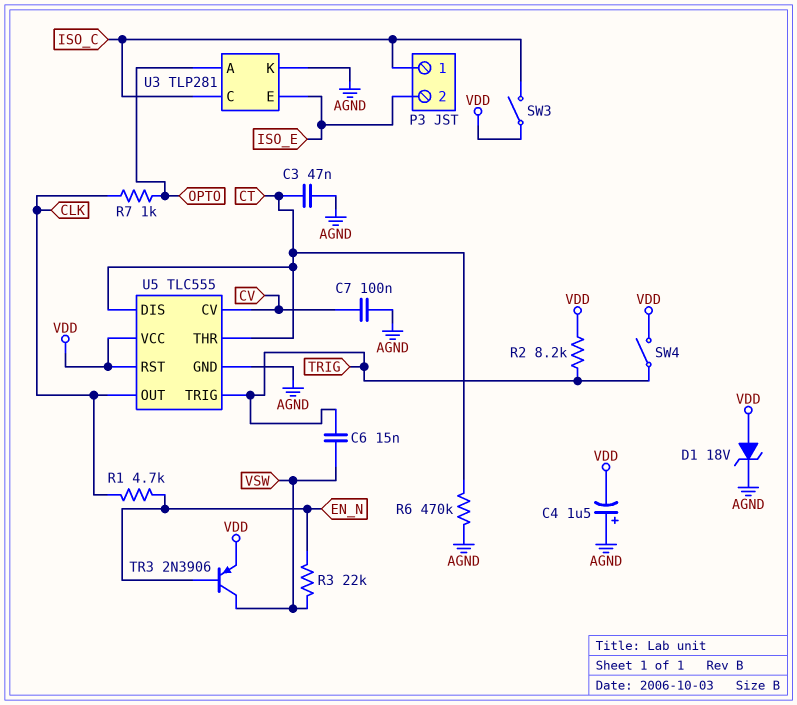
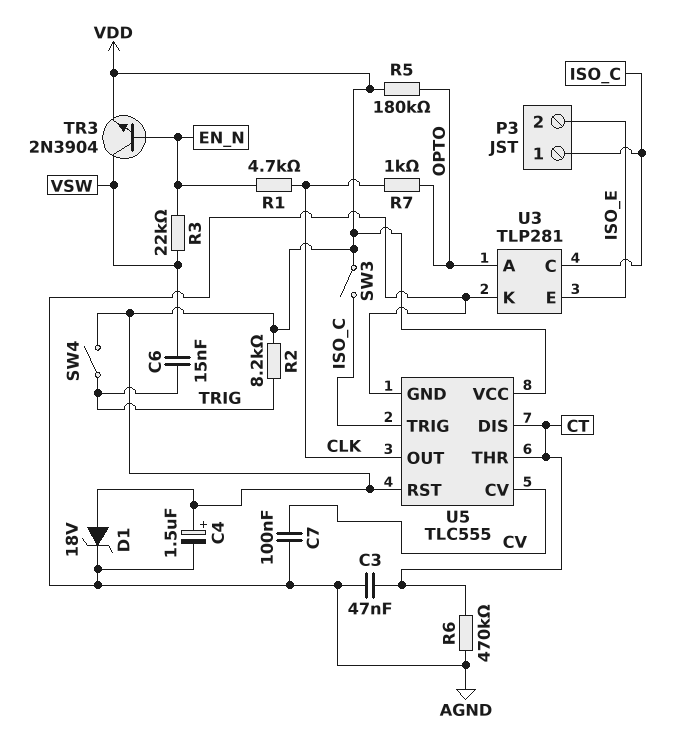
C4: 1.5uF (plus AGND, minus VDD) -> 1.5uF (plus VDD, minus AGND)
R5: none -> 180k (OPTO, VDD)
TR3: PNP 2N3906 (B EN_N, C VSW, E VDD) -> NPN 2N3904 (B EN_N, C VSW, E VDD)
U5 pin TRIG: TRIG -> ISO_C

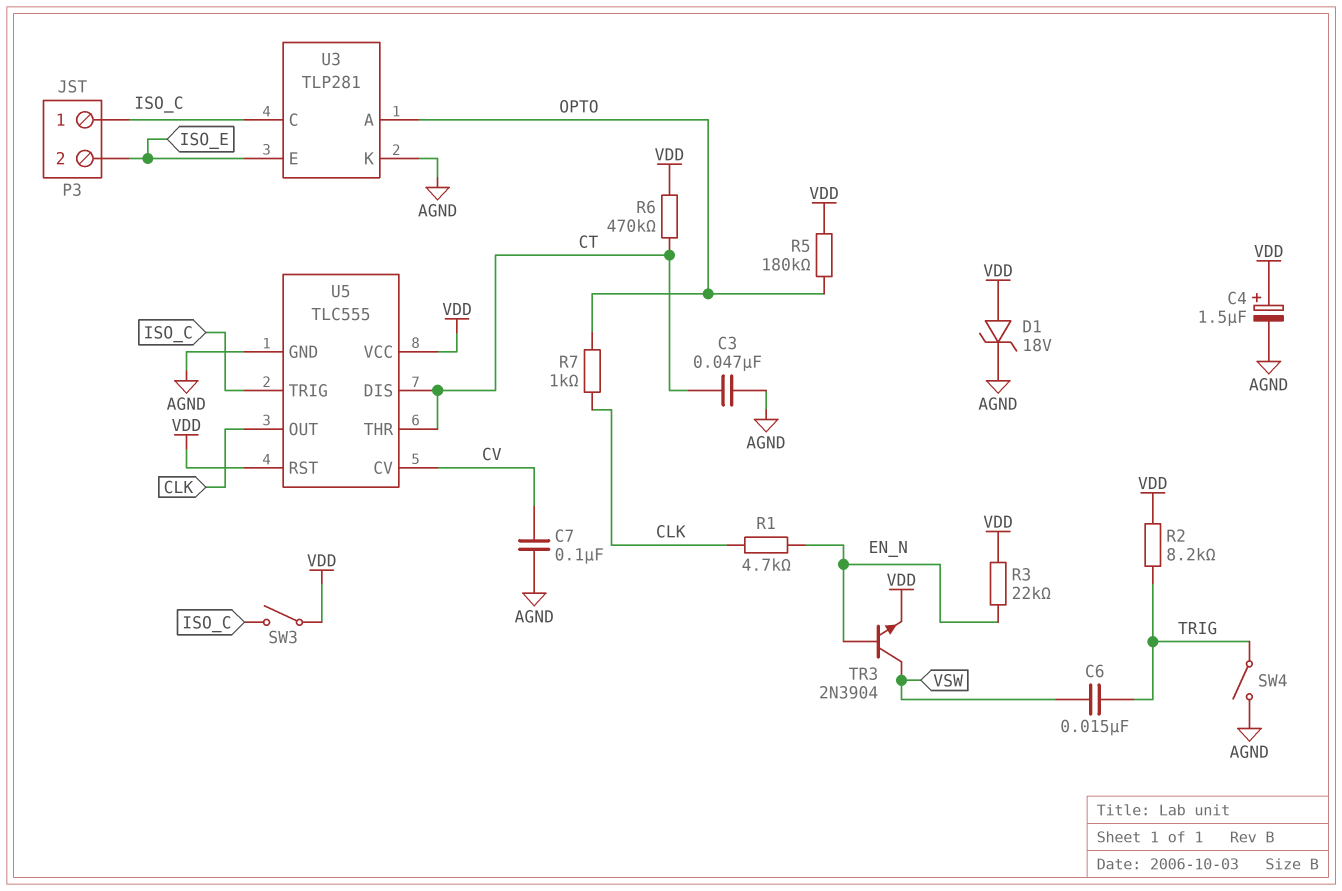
R3: 22k (EN_N, VSW) -> 22k (EN_N, VDD)
R6: 470k (AGND, CT) -> 470k (CT, VDD)
SW4: switch (TRIG, VDD) -> switch (AGND, TRIG)

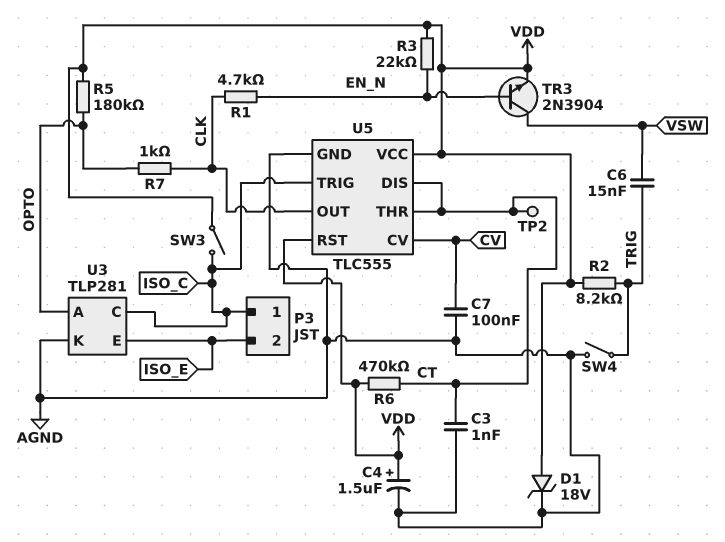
C3: 47nF (AGND, CT) -> 1nF (AGND, CT)
TP2: none -> test point (CT)

